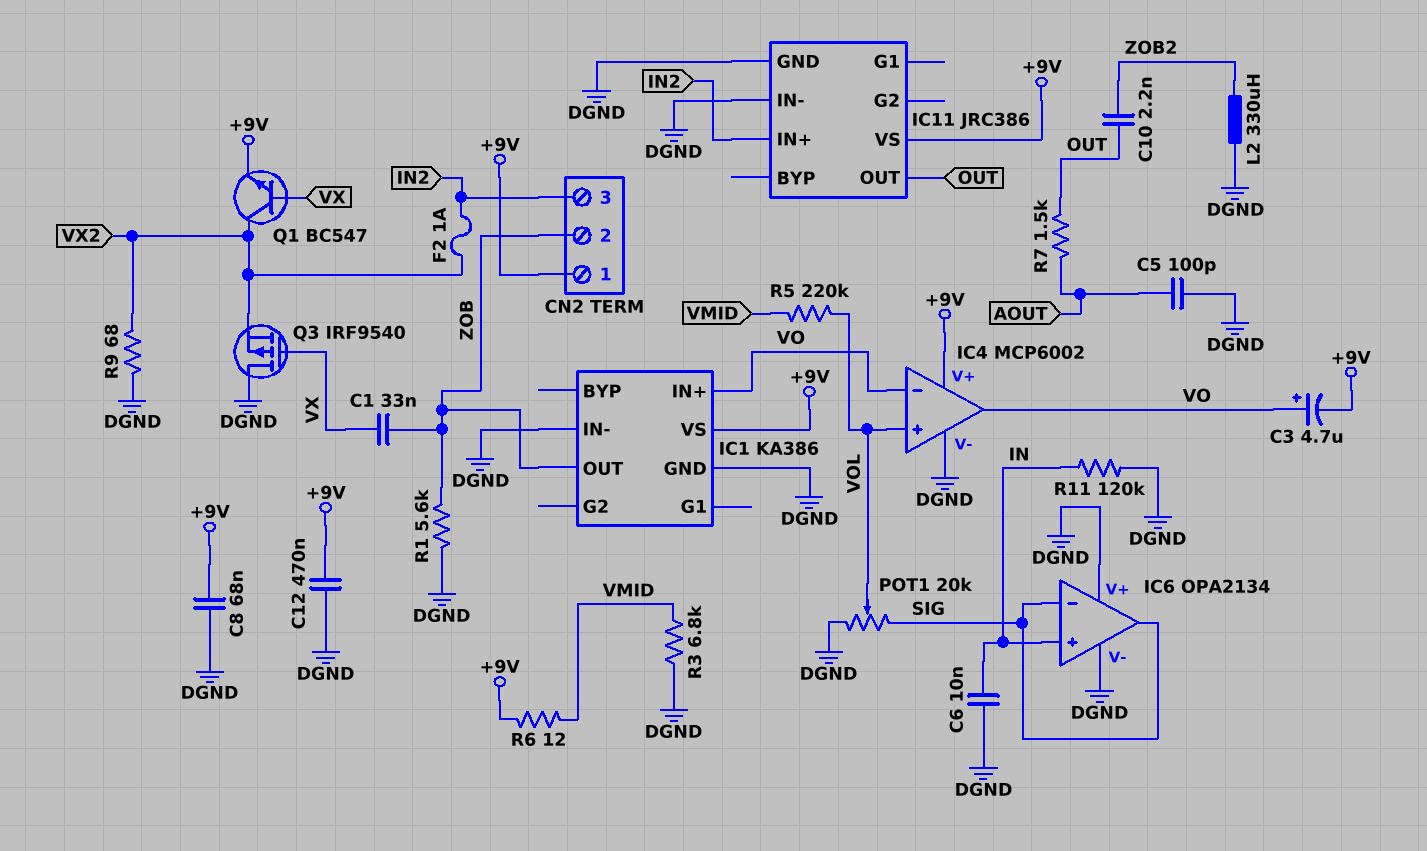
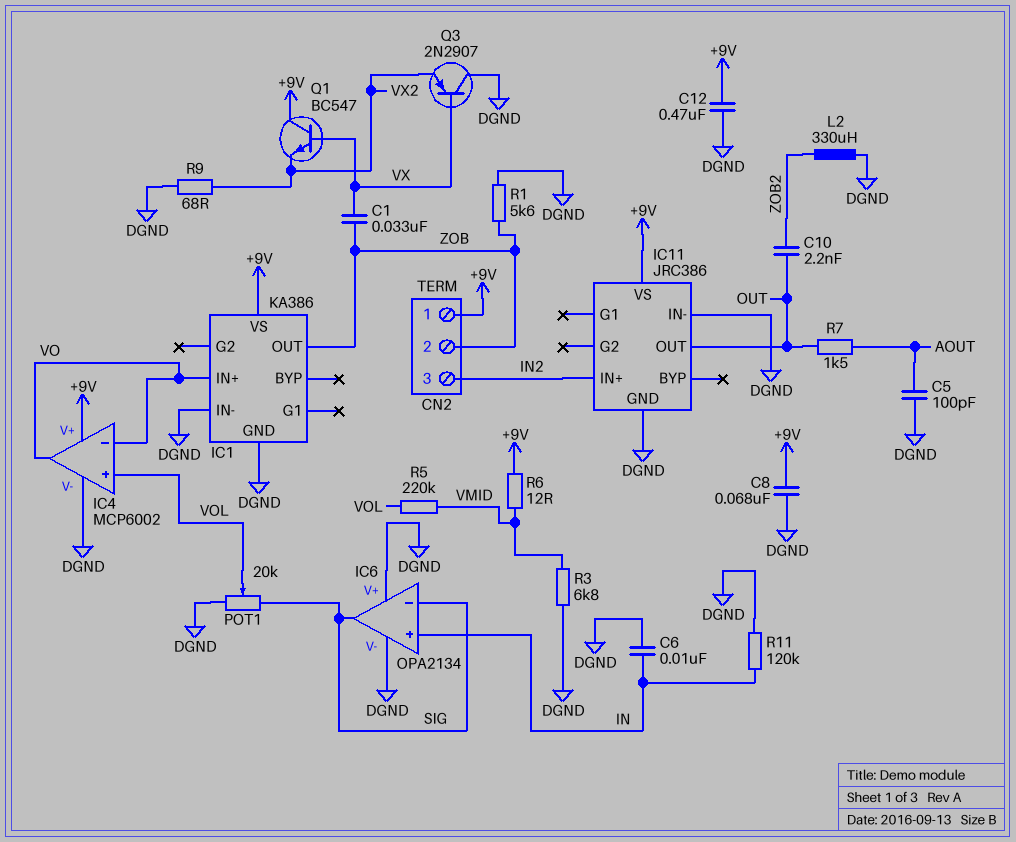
C3: 4.7uF (plus VO, minus +9V) -> none
F2: 1A (IN2, VX2) -> none
Q1: NPN BC547 (B VX, C VX2, E +9V) -> NPN BC547 (B VX, C +9V, E VX2)
Q3: PMOS IRF9540 (G VX, D DGND, S VX2) -> PNP 2N2907 (B VX, C DGND, E VX2)

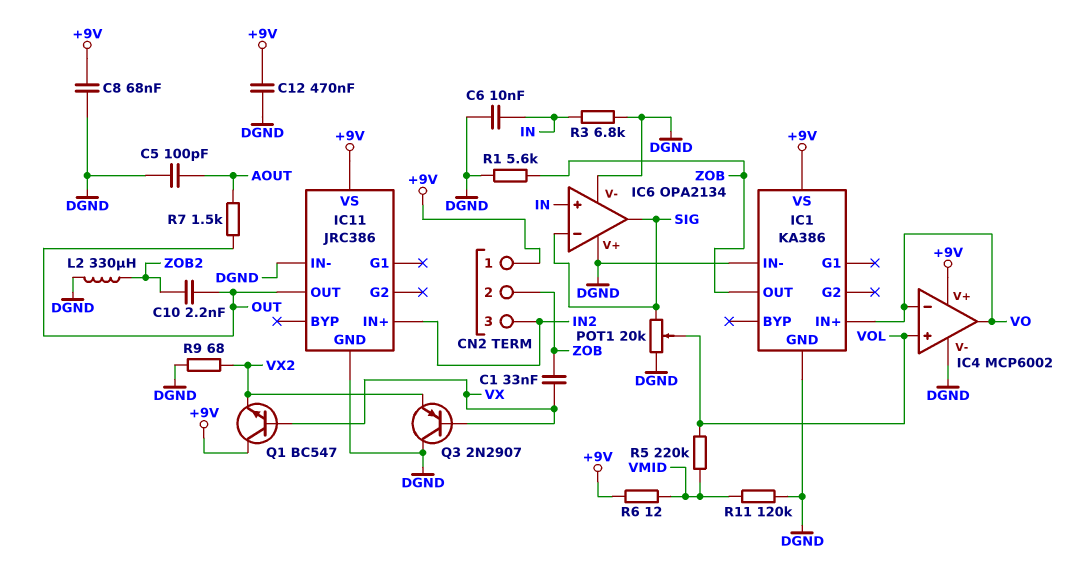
R3: 6.8k (DGND, VMID) -> 6.8k (DGND, IN)
R11: 120k (DGND, IN) -> 120k (DGND, VMID)

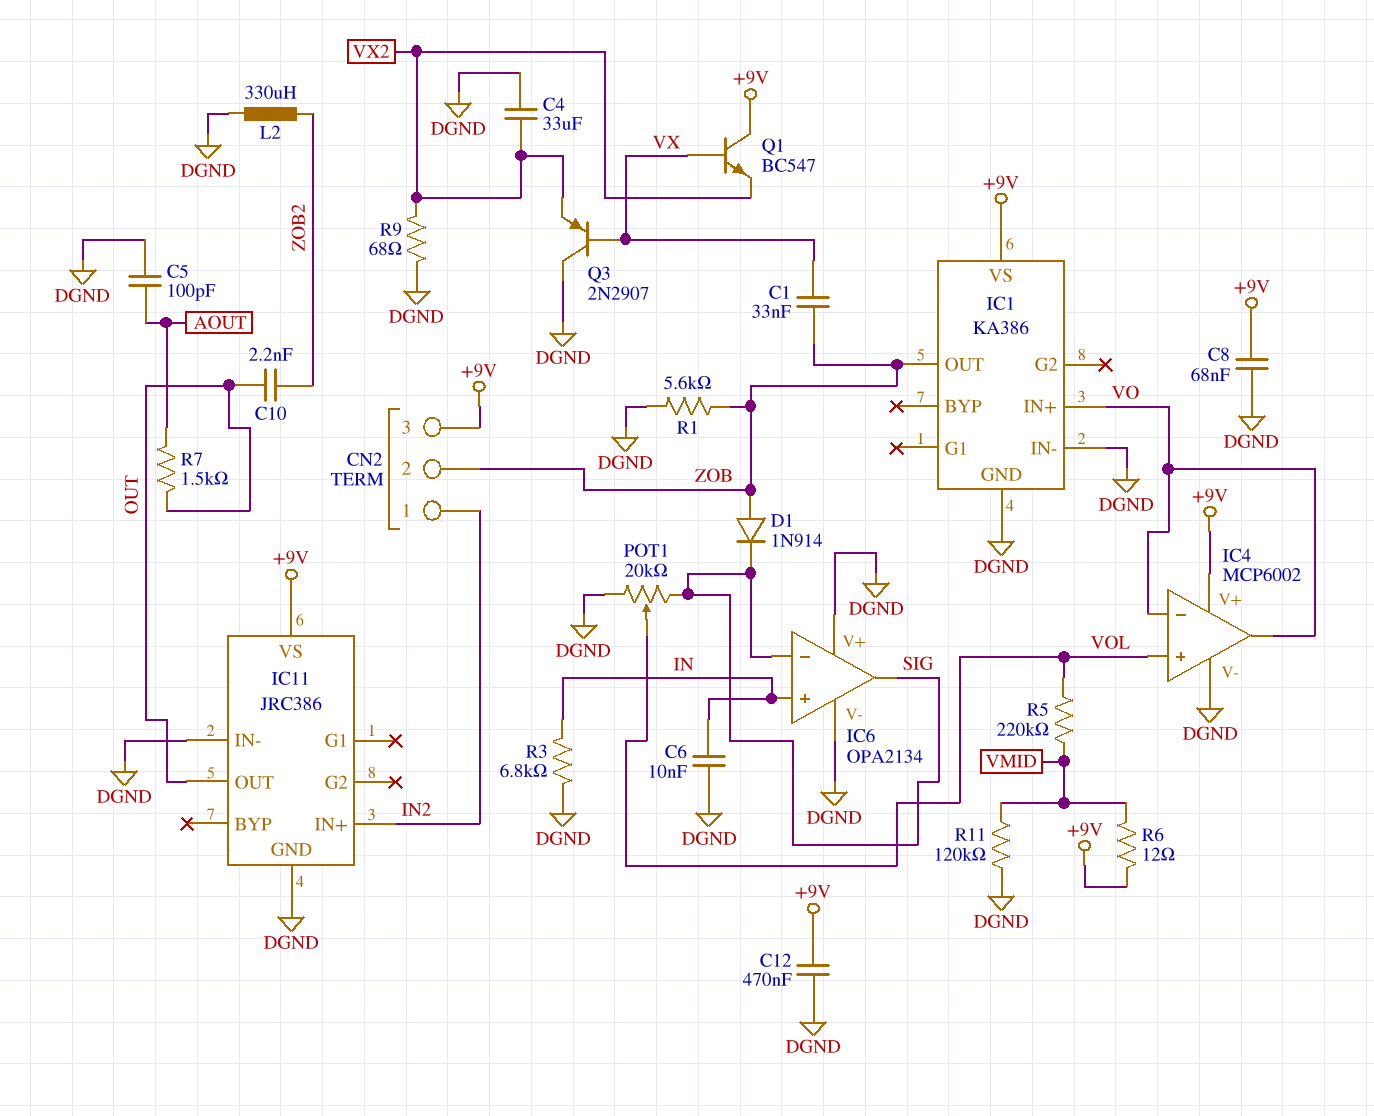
C4: none -> 33uF (DGND, VX2)
CN2 pin 1: +9V -> IN2
CN2 pin 3: IN2 -> +9V
D1: none -> diode 1N914 (A ZOB, K SIG)

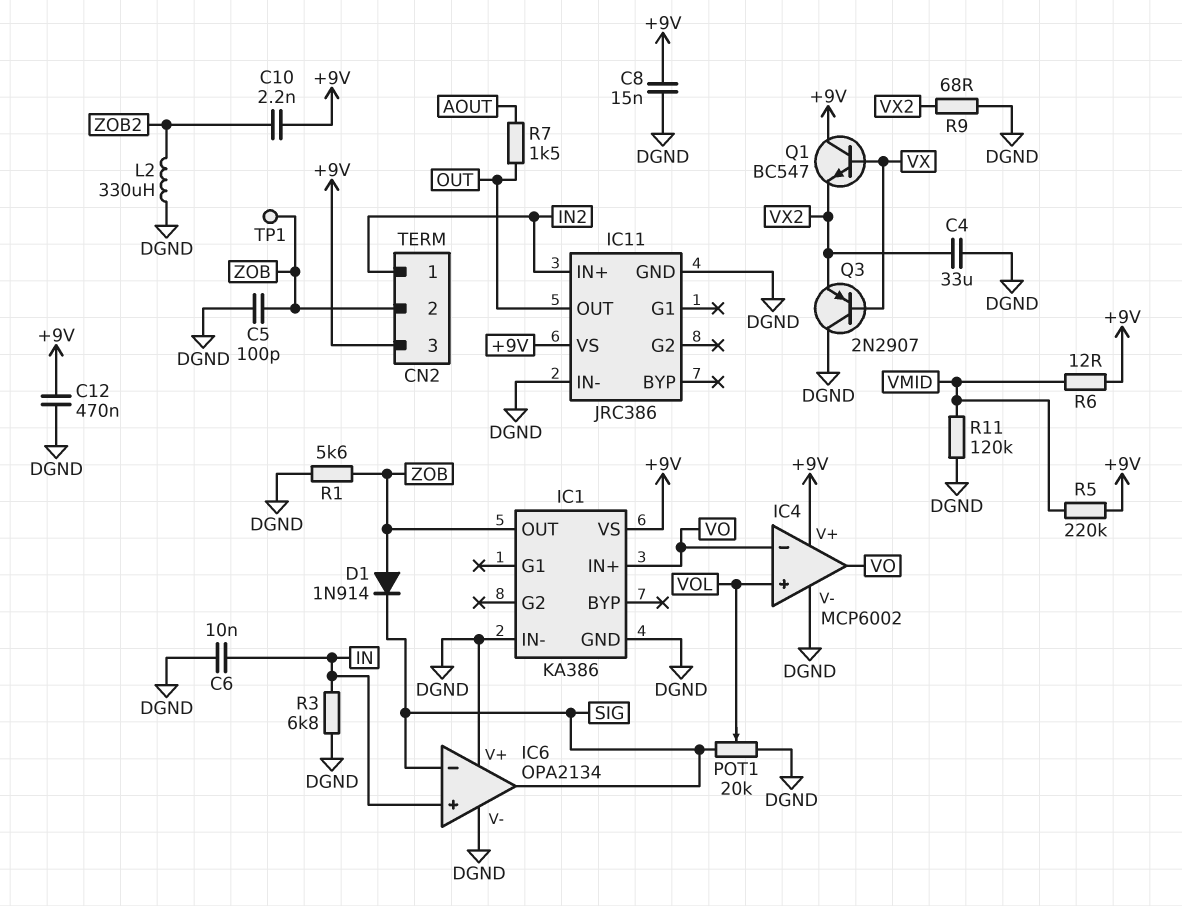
C1: 33nF (VX, ZOB) -> none
C5: 100pF (AOUT, DGND) -> 100pF (DGND, ZOB)
C8: 68nF (+9V, DGND) -> 15nF (+9V, DGND)
C10: 2.2nF (OUT, ZOB2) -> 2.2nF (+9V, ZOB2)
R5: 220k (VMID, VOL) -> 220k (+9V, VMID)
TP1: none -> test point (ZOB)

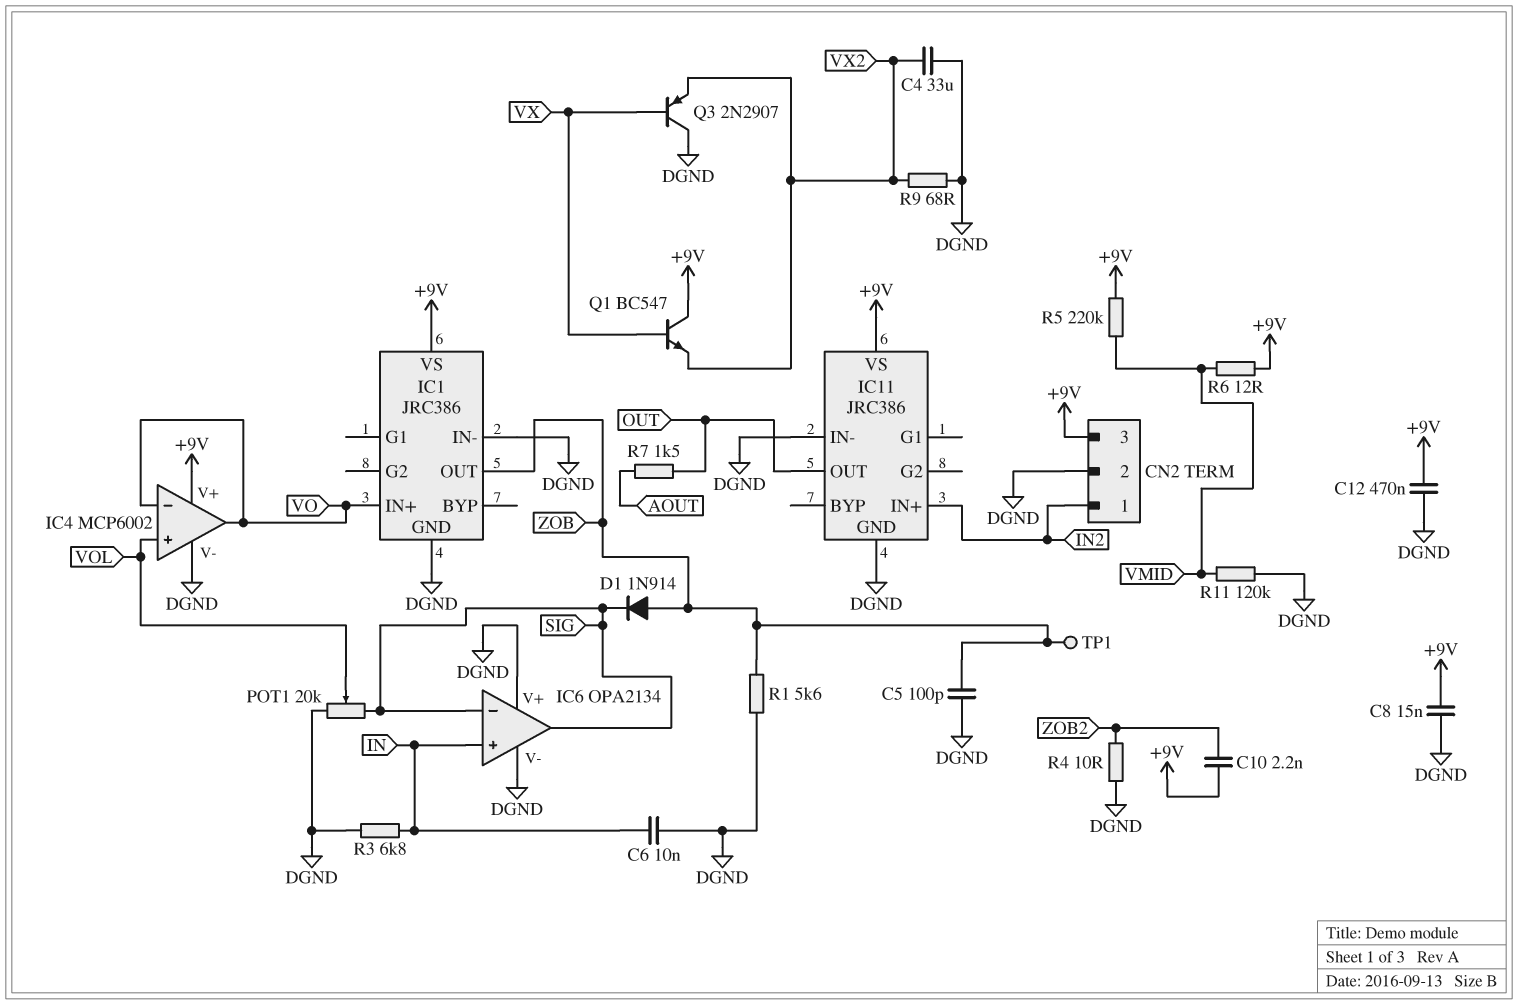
CN2 pin 2: ZOB -> DGND
IC1: KA386 -> JRC386
L2: 330uH (DGND, ZOB2) -> none
R4: none -> 10 (DGND, ZOB2)

